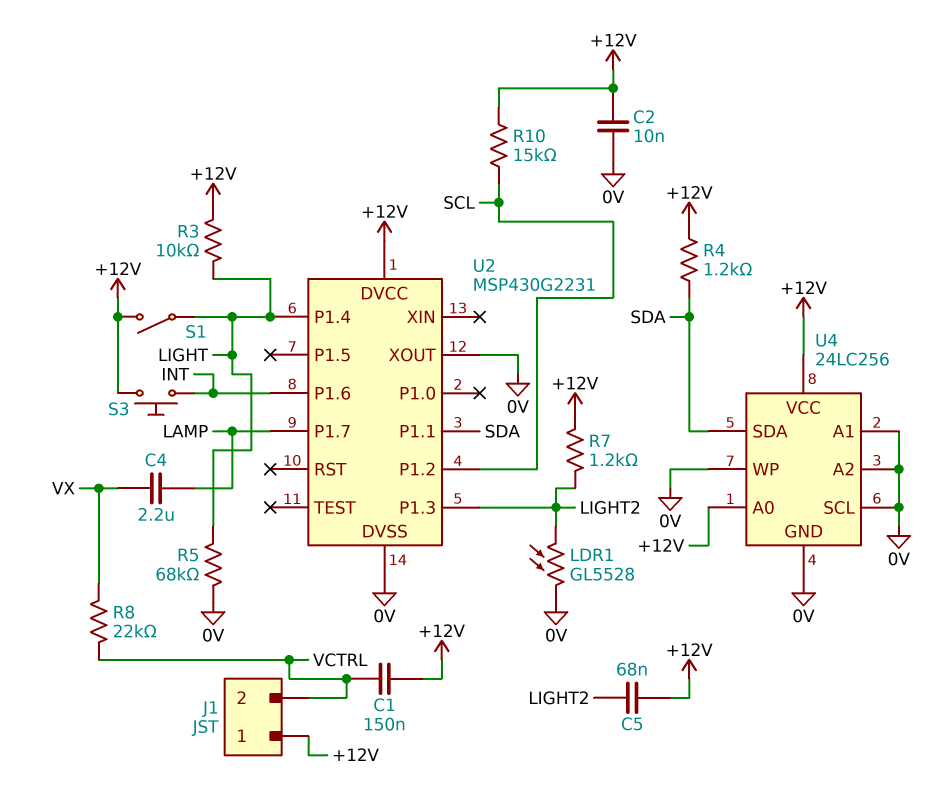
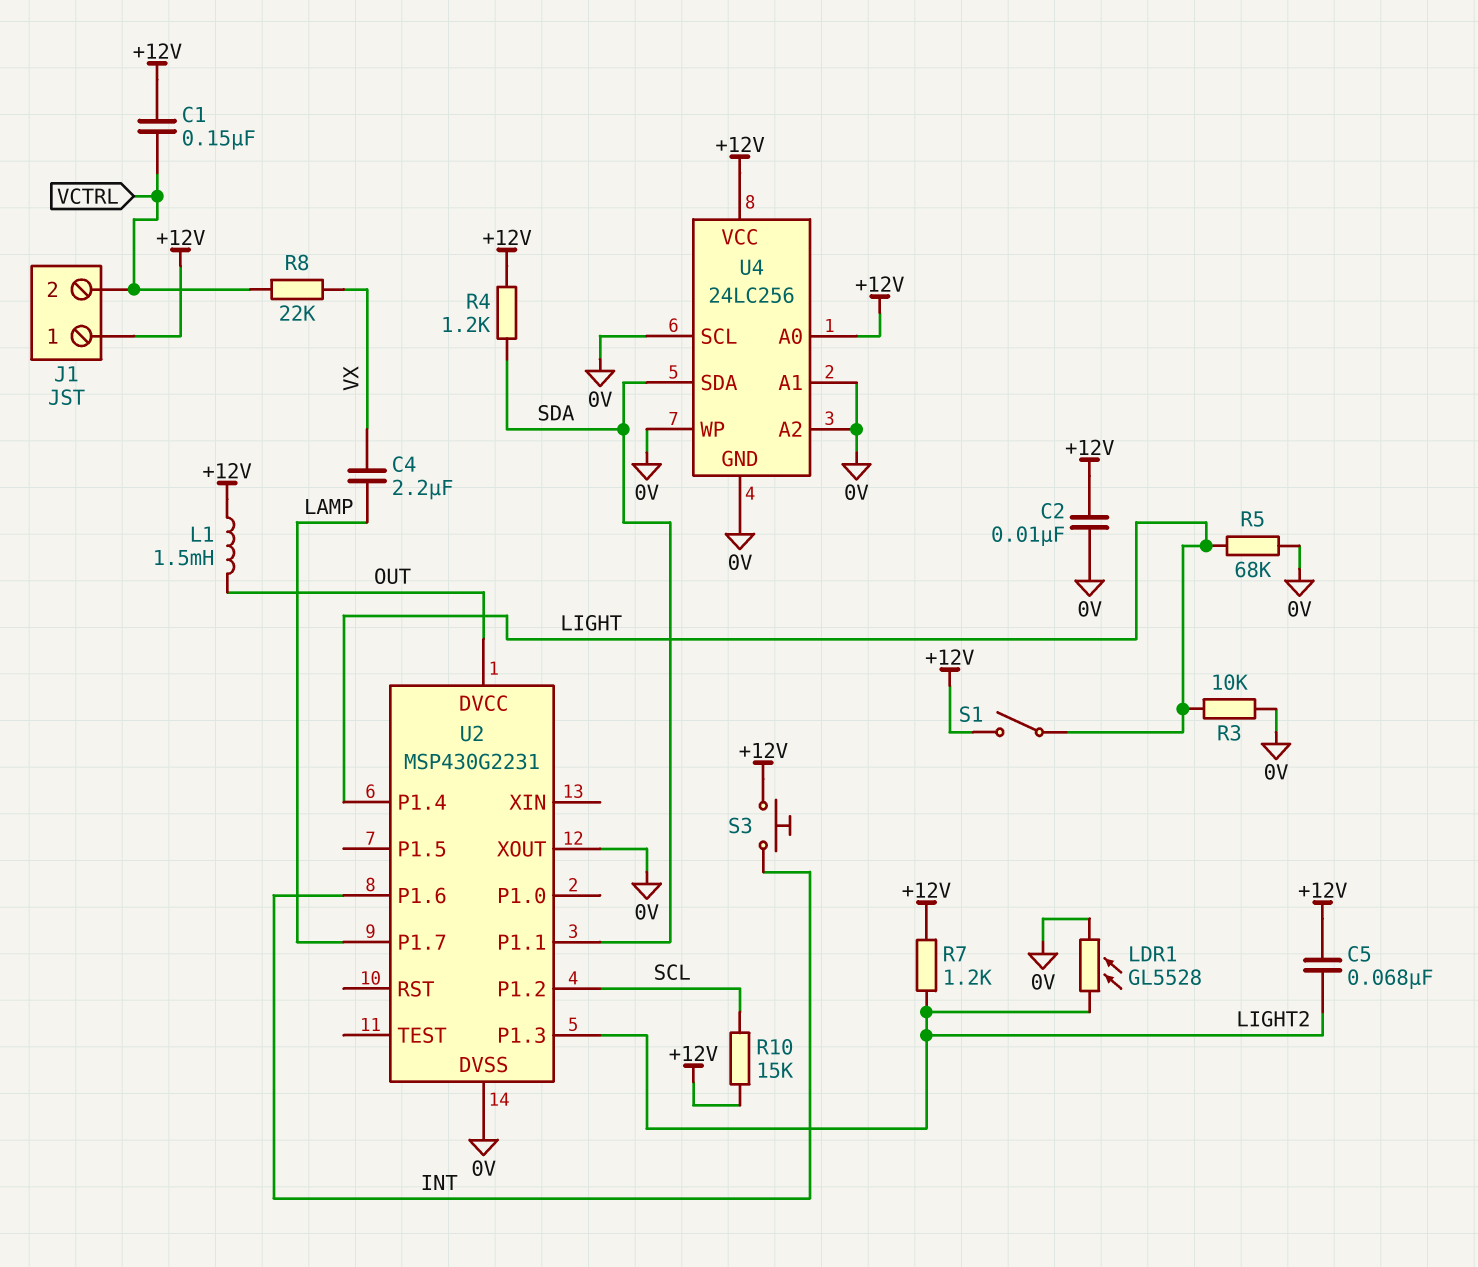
L1: none -> 1.5mH (+12V, OUT)
R3: 10k (+12V, LIGHT) -> 10k (0V, LIGHT)
U2 pin DVCC: +12V -> OUT

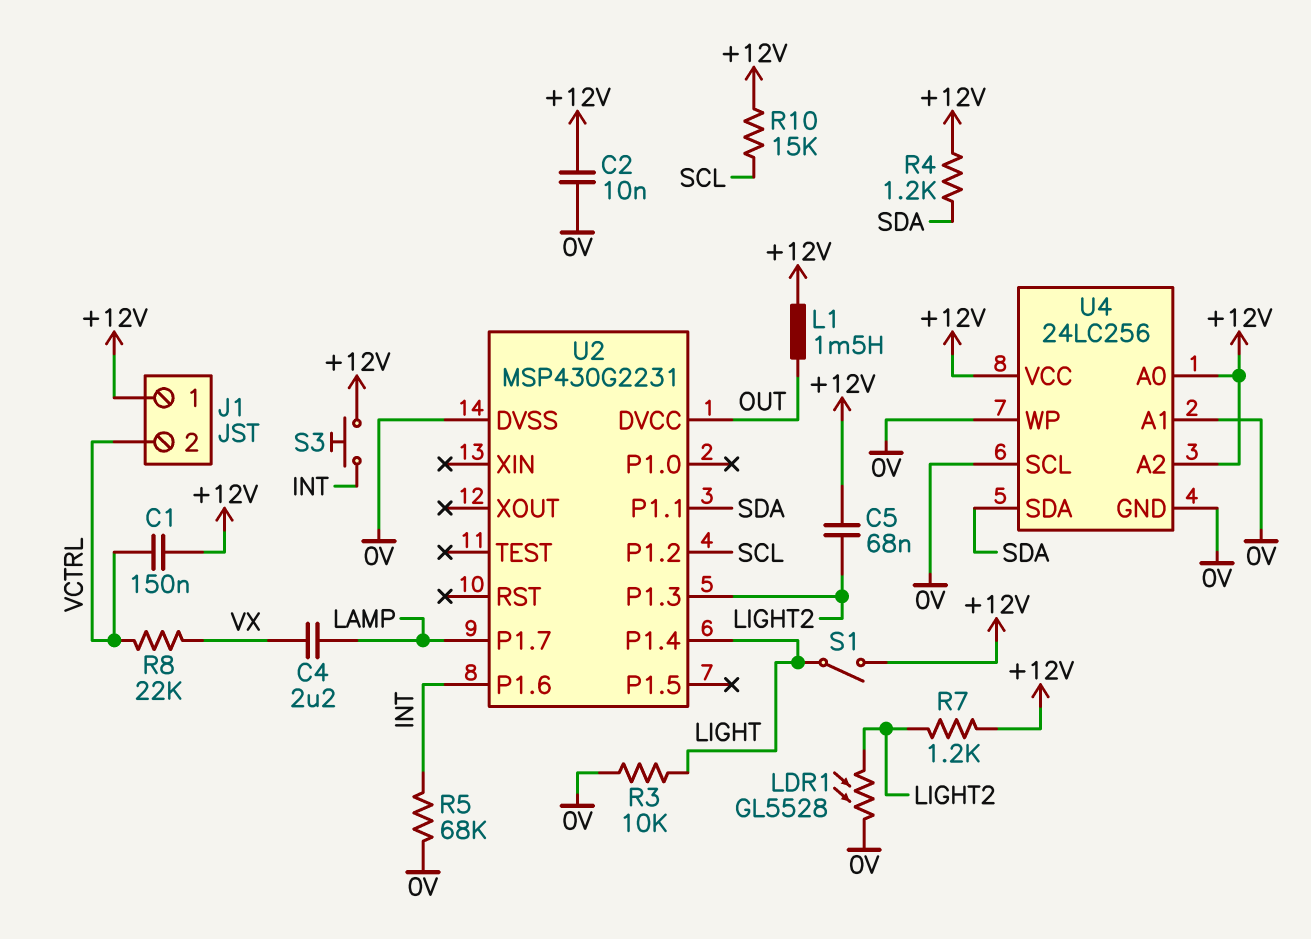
R5: 68k (0V, LIGHT) -> 68k (0V, INT)
U2 pin XOUT: 0V -> none
U4 pin A2: 0V -> +12V

